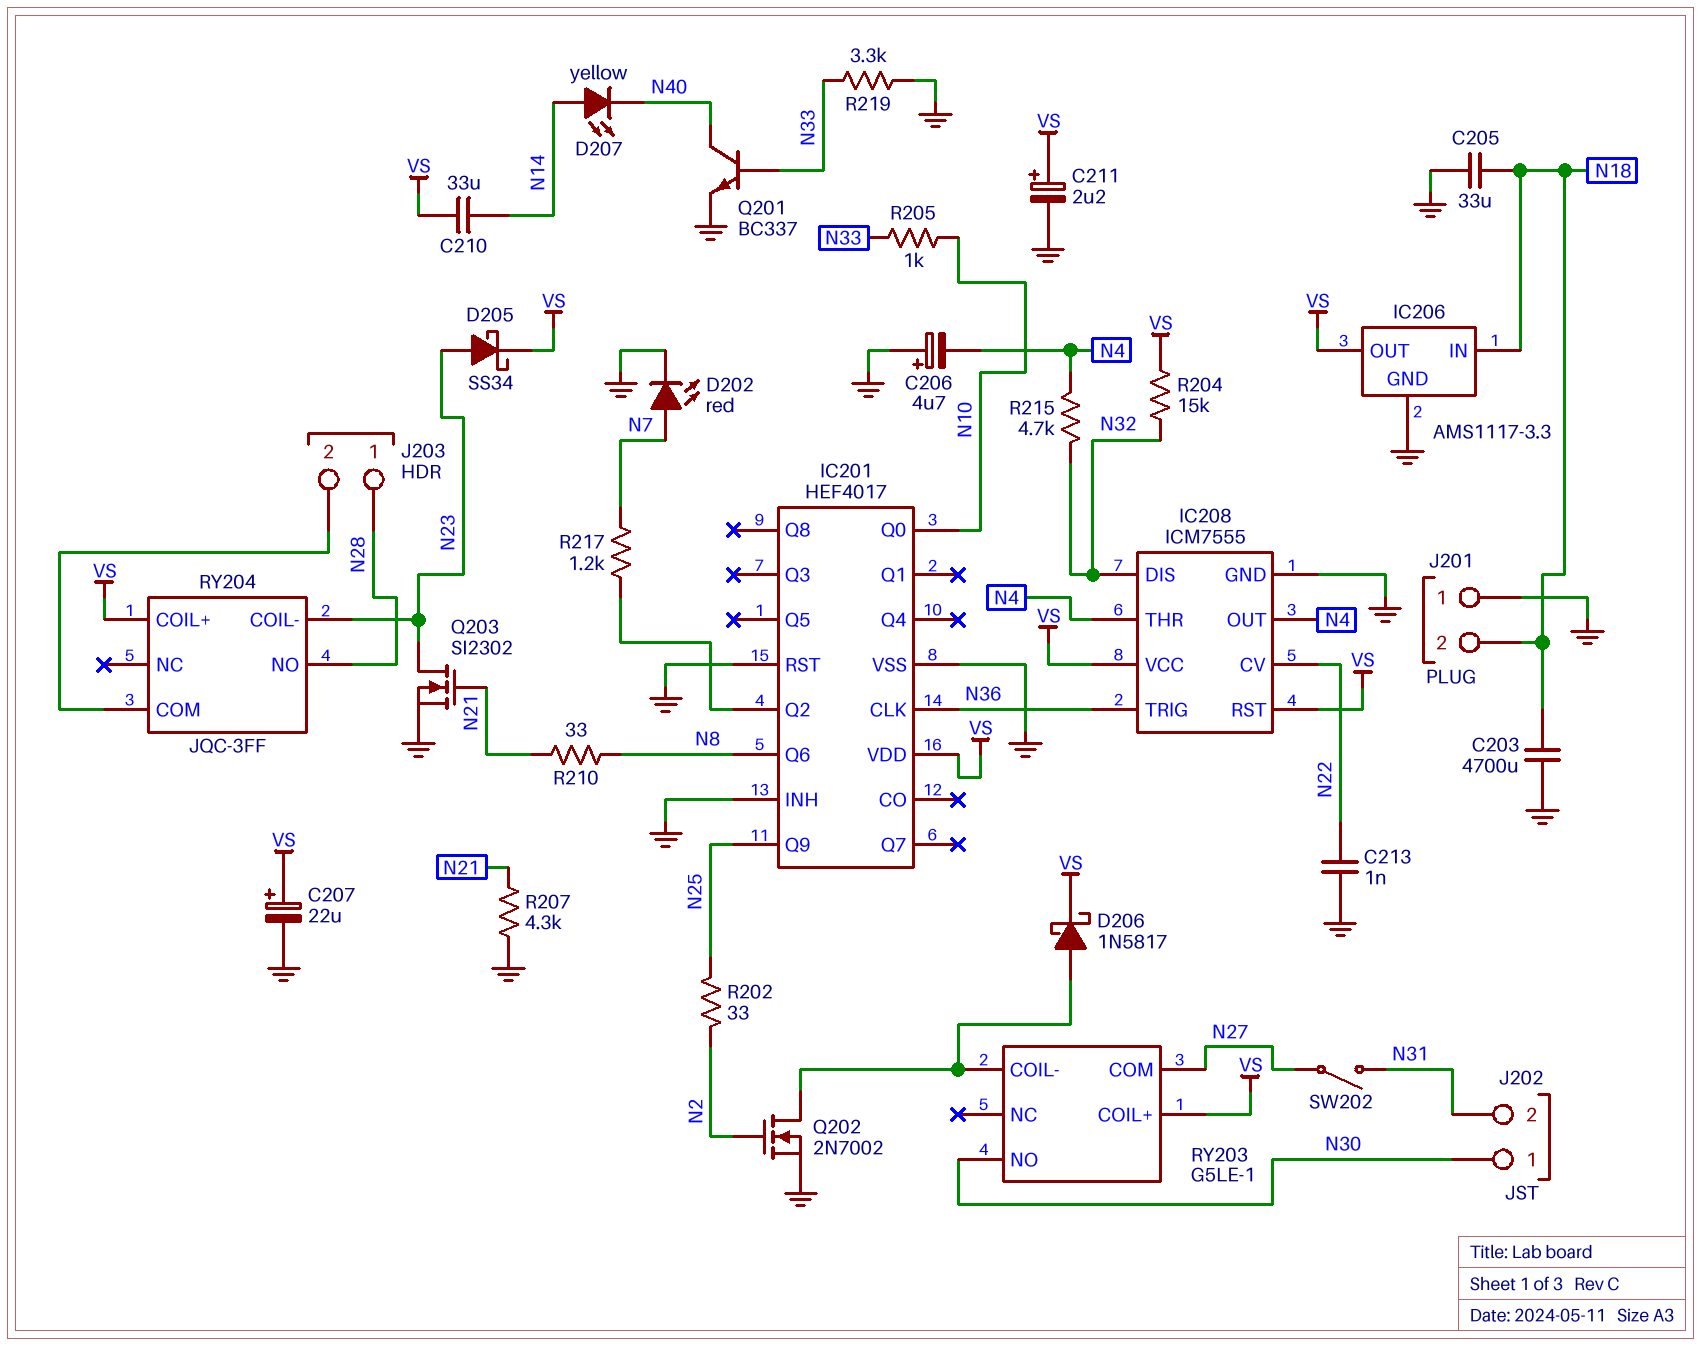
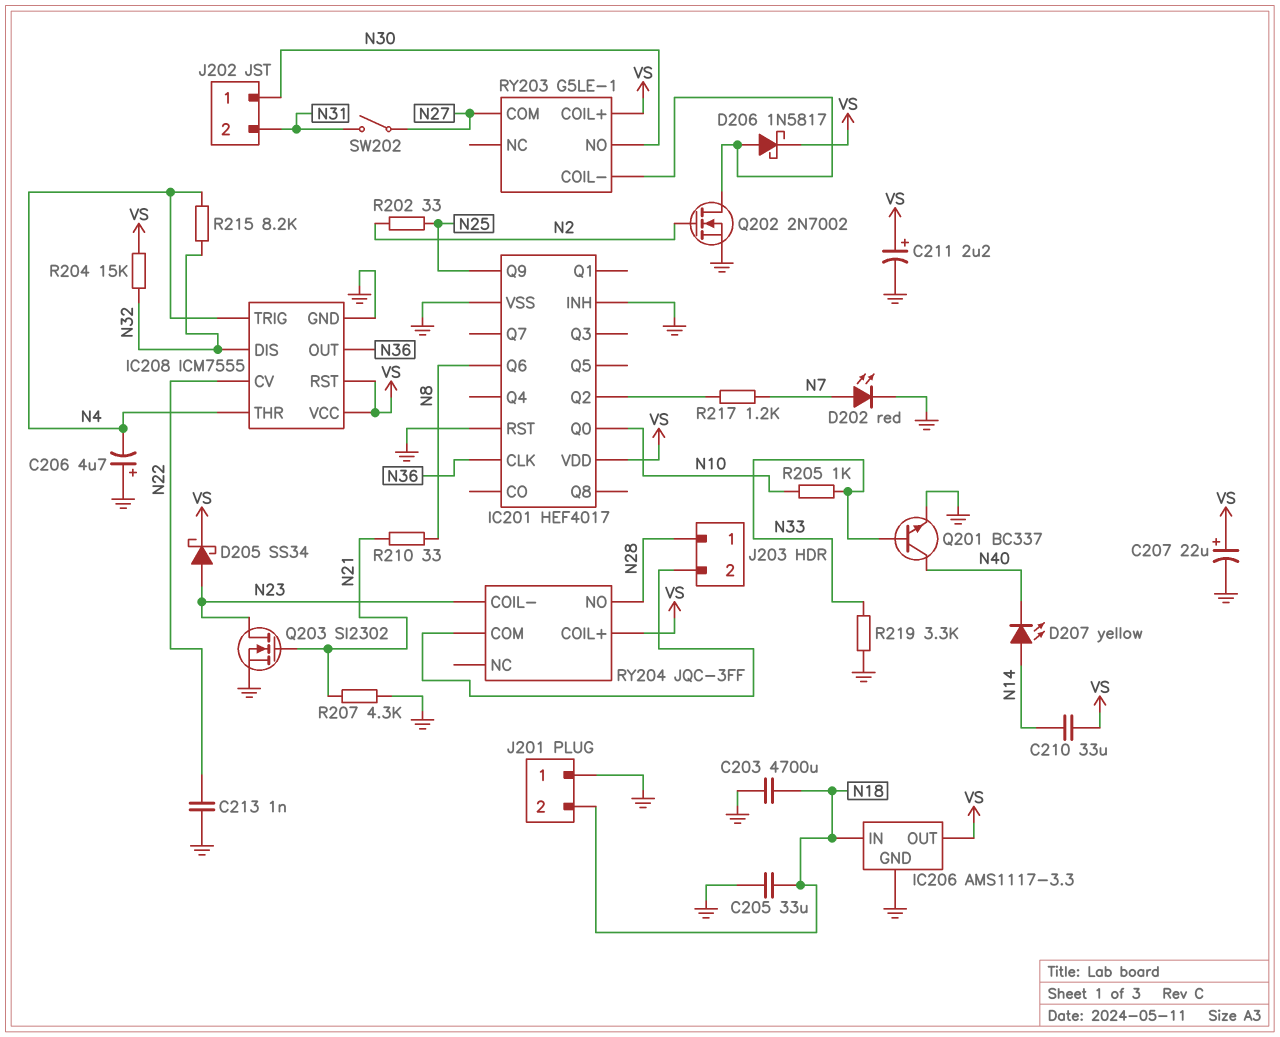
IC208 pin OUT: N4 -> N36
IC208 pin TRIG: N36 -> N4
R215: 4.7k (N4, N32) -> 8.2k (N4, N32)

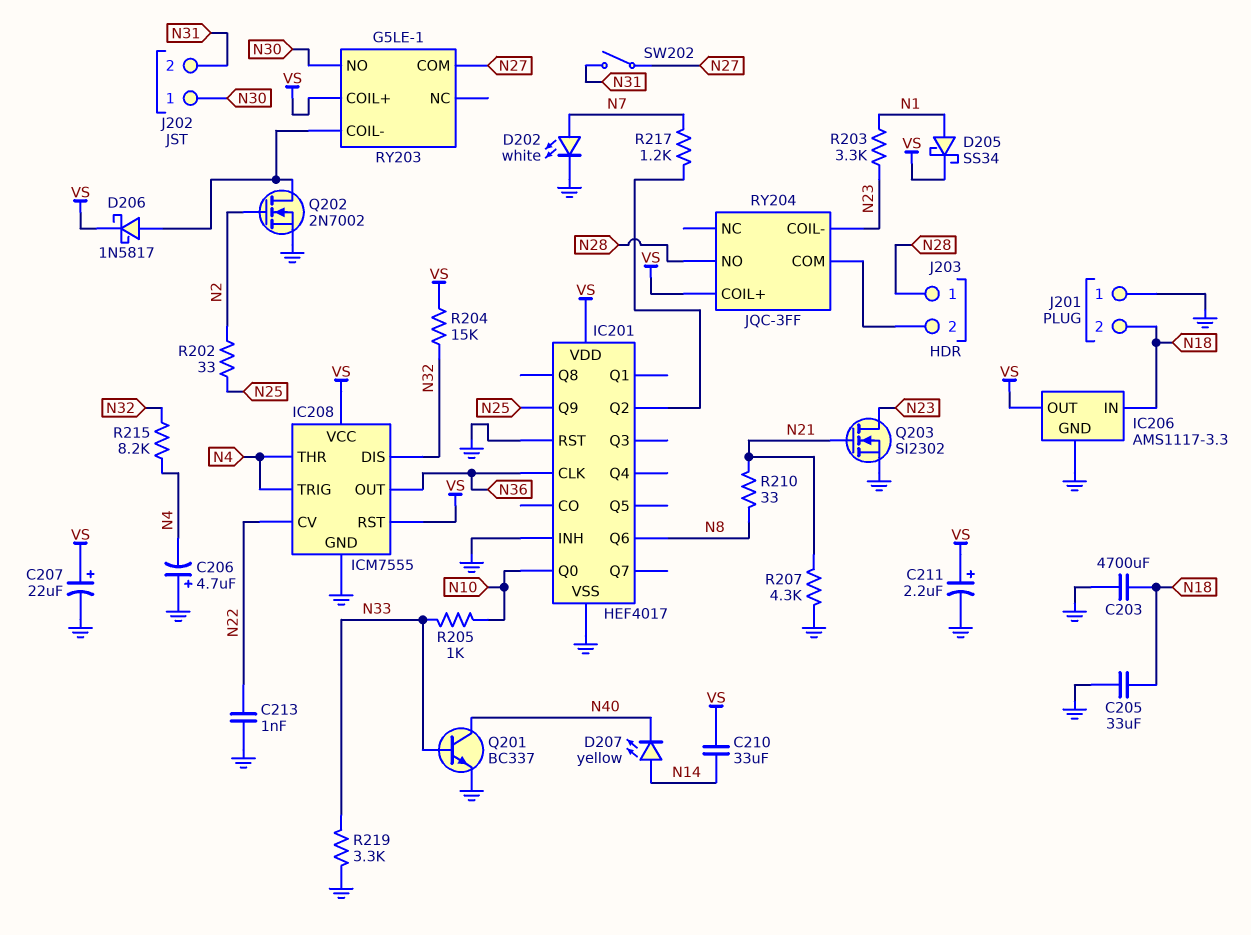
D202: LED red (A N7, K GND) -> LED white (A N7, K GND)
D205: schottky SS34 (A N23, K VS) -> schottky SS34 (A N1, K VS)
R203: none -> 3.3k (N1, N23)

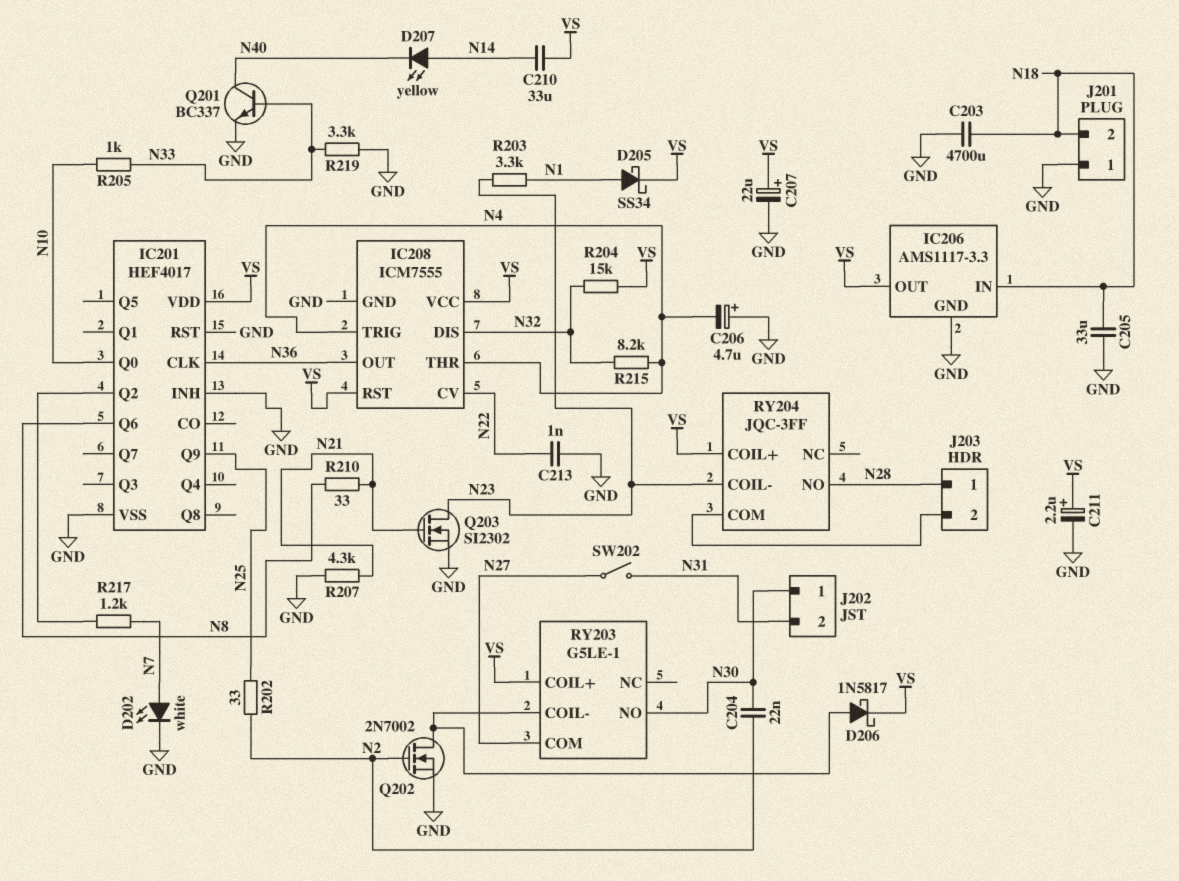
C204: none -> 22nF (N2, N30)

